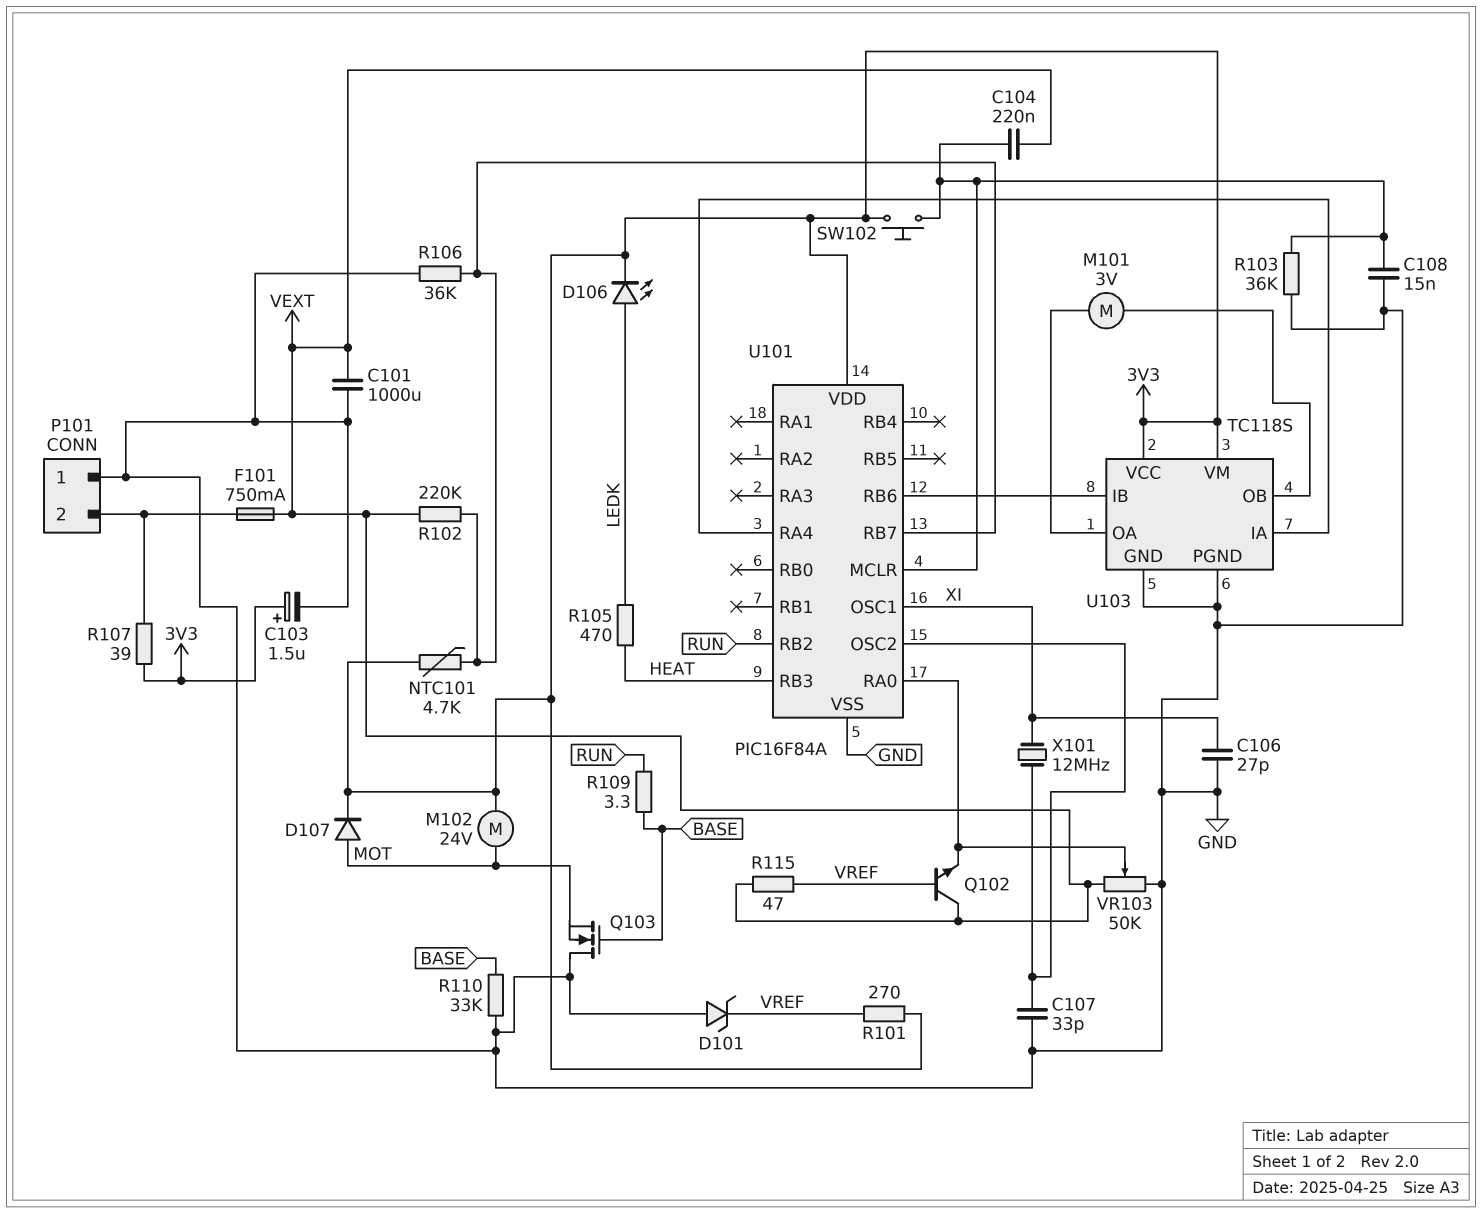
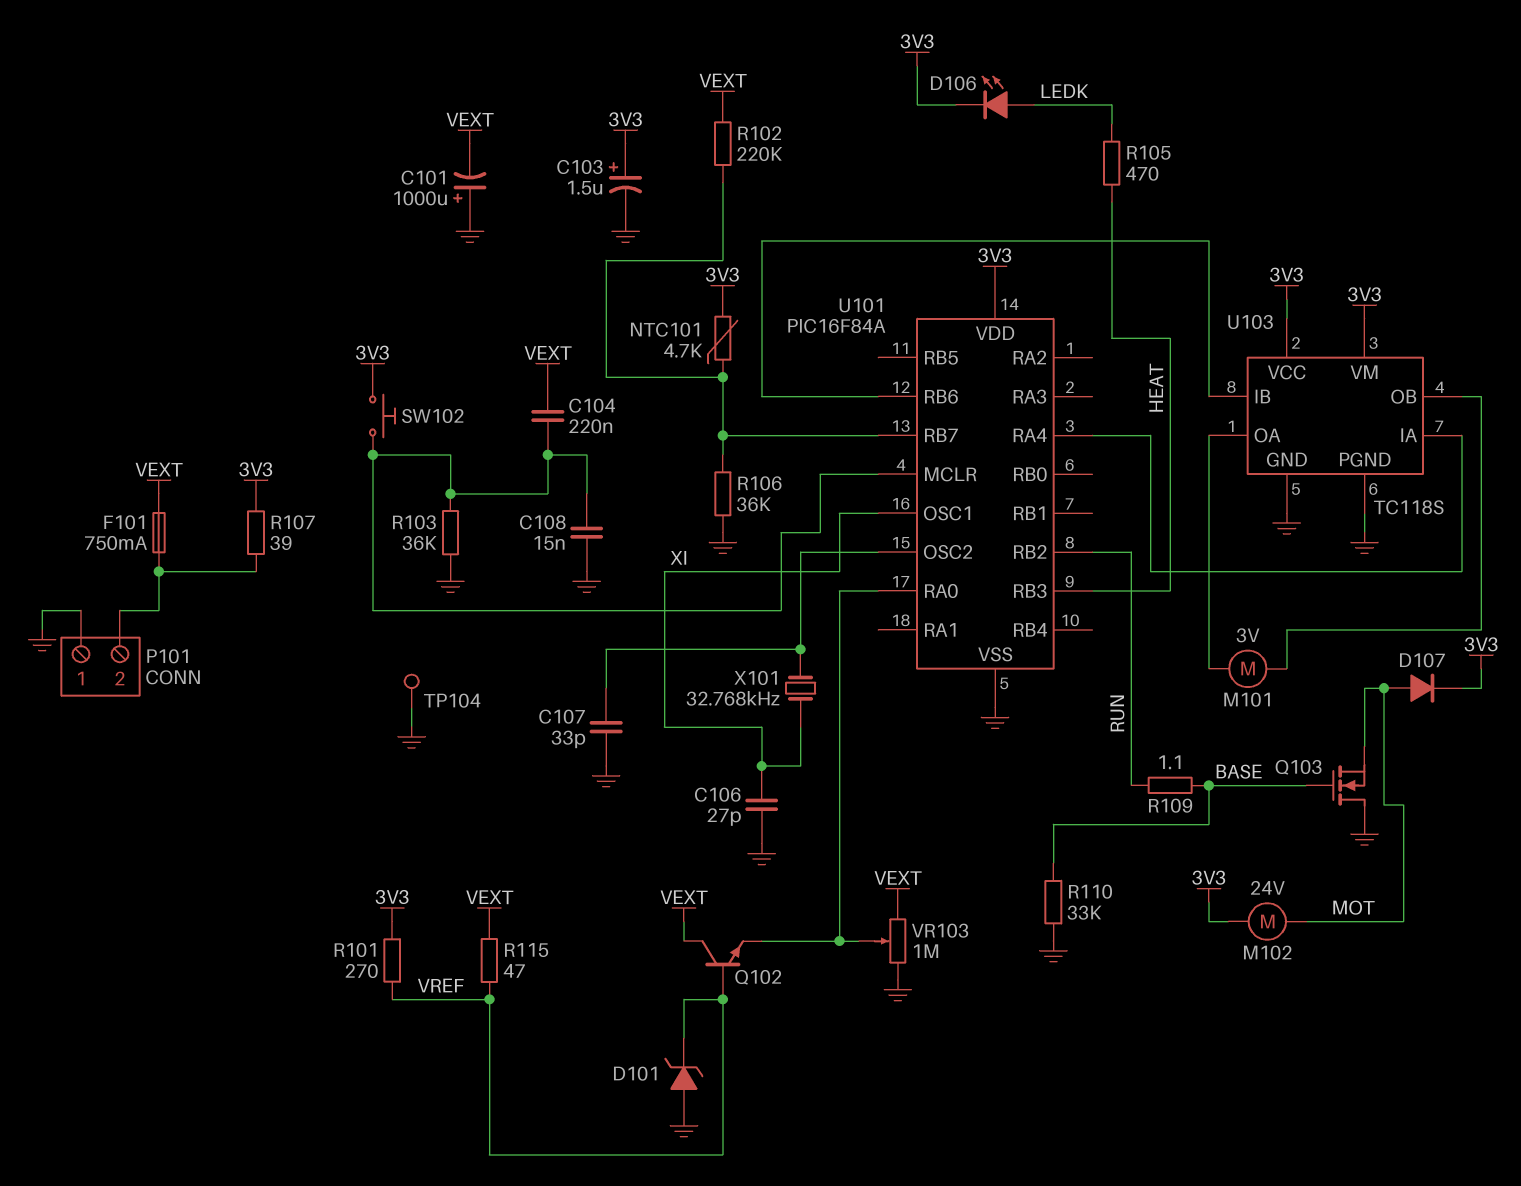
C101: 1000uF (GND, VEXT) -> 1000uF (plus GND, minus VEXT)
R109: 3.3 (BASE, RUN) -> 1.1 (BASE, RUN)
TP104: none -> test point (GND)
VR103: 50k (GND, VEXT, wiper U101/RA0) -> 1M (GND, VEXT, wiper U101/RA0)
X101: 12MHz (U101/OSC2, XI) -> 32.768kHz (U101/OSC2, XI)

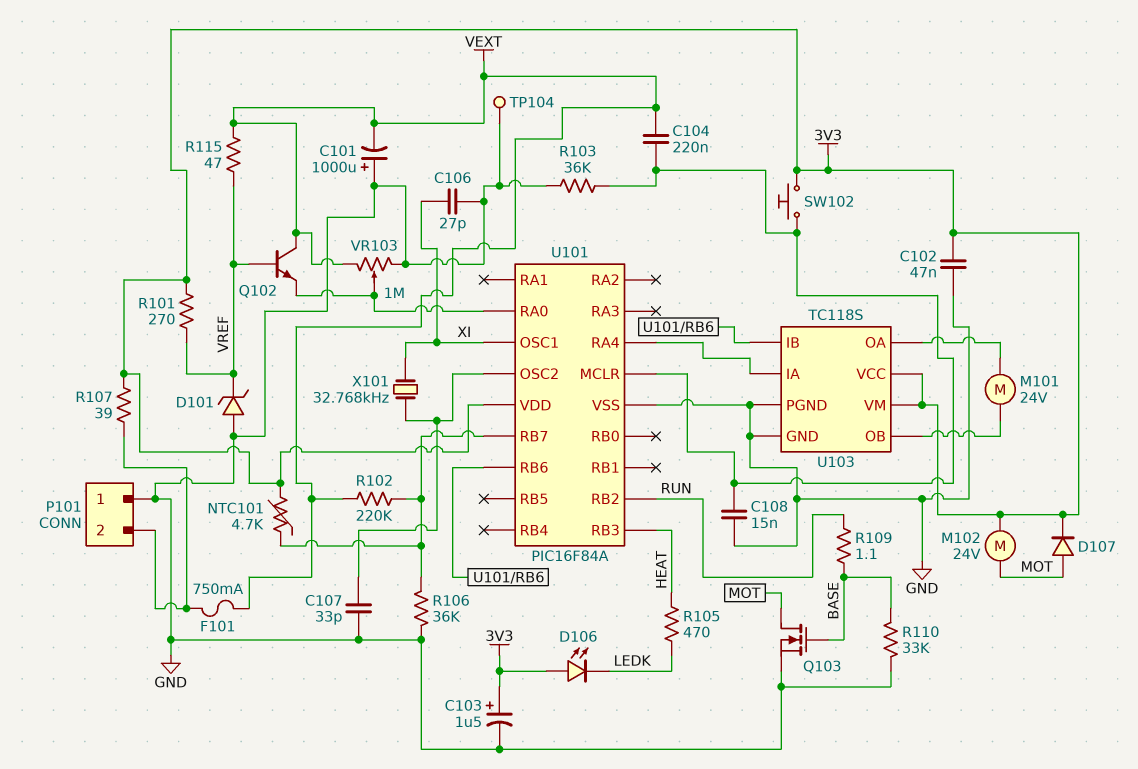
C102: none -> 47nF (3V3, GND)
D106: LED (A LEDK, K 3V3) -> LED (A 3V3, K LEDK)
M101: motor 3V (U103/OA, U103/OB) -> motor 24V (U103/OA, U103/OB)
Q103: NMOS (G BASE, D GND, S MOT) -> NMOS (G BASE, D MOT, S GND)

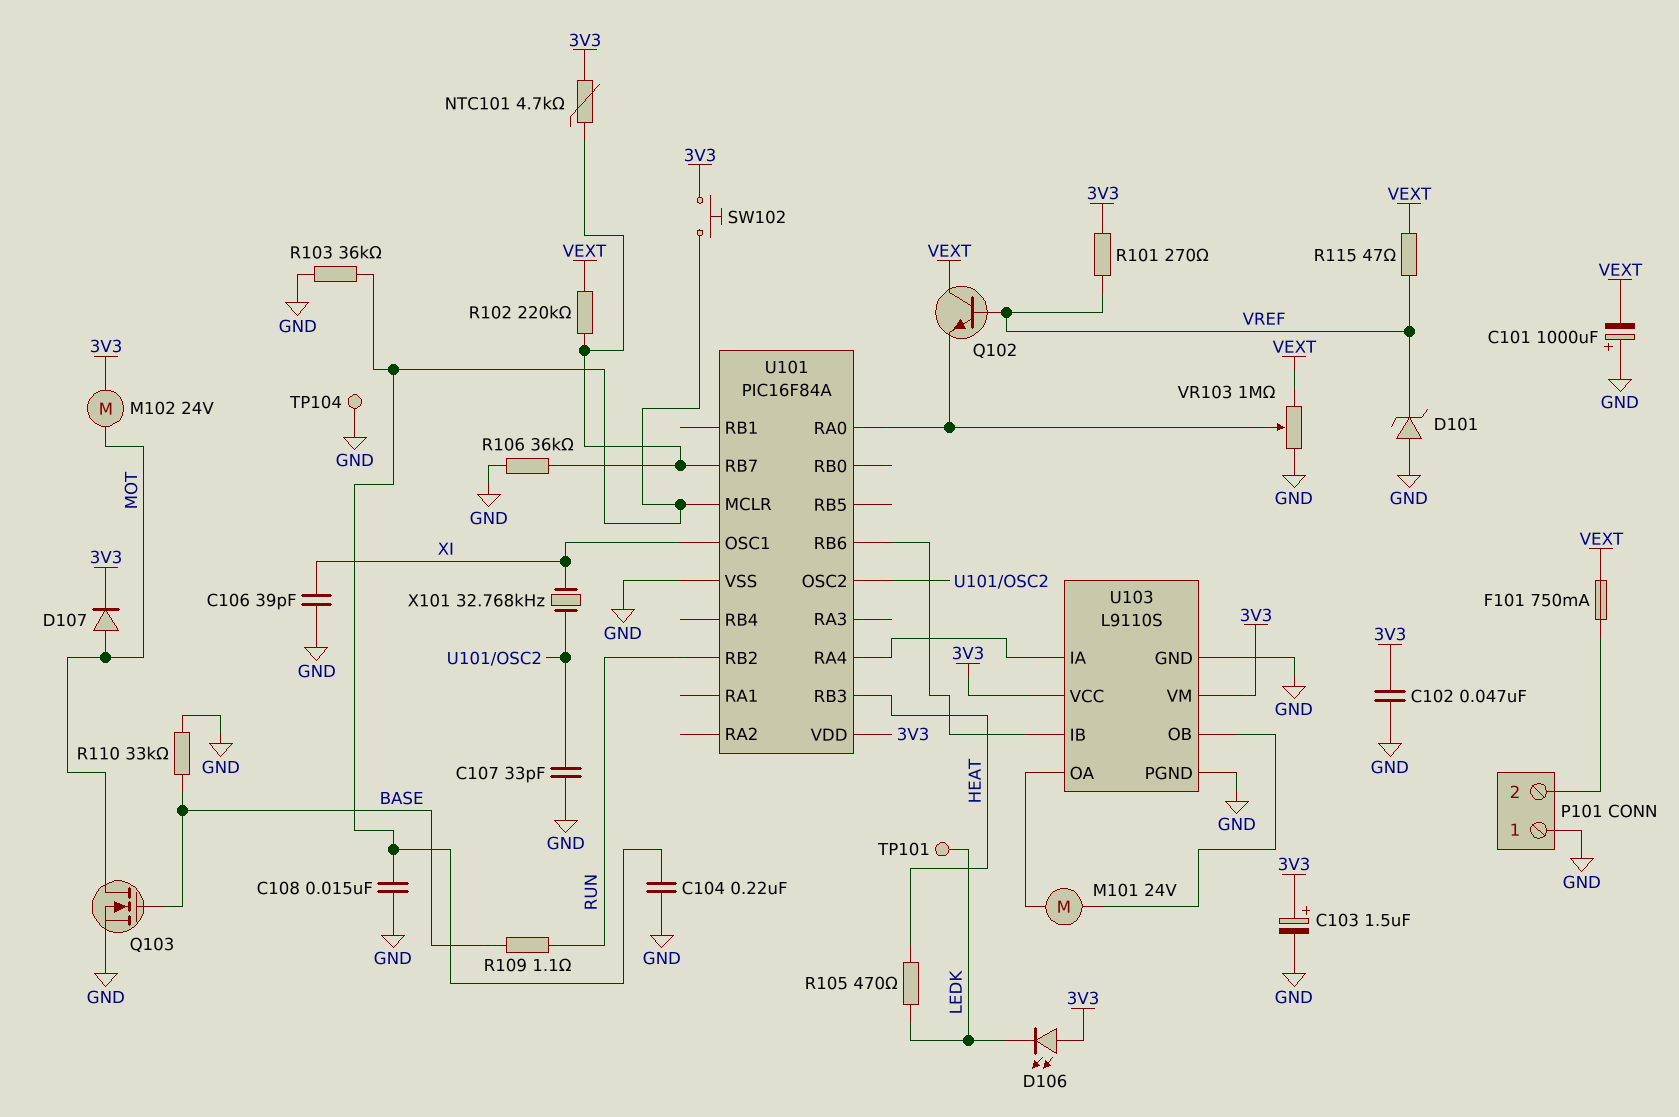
C104: 220nF (U101/MCLR, VEXT) -> 220nF (GND, U101/MCLR)
C106: 27pF (GND, XI) -> 39pF (GND, XI)
R107: 39 (3V3, P101/2) -> none
TP101: none -> test point (LEDK)
U103: TC118S -> L9110S

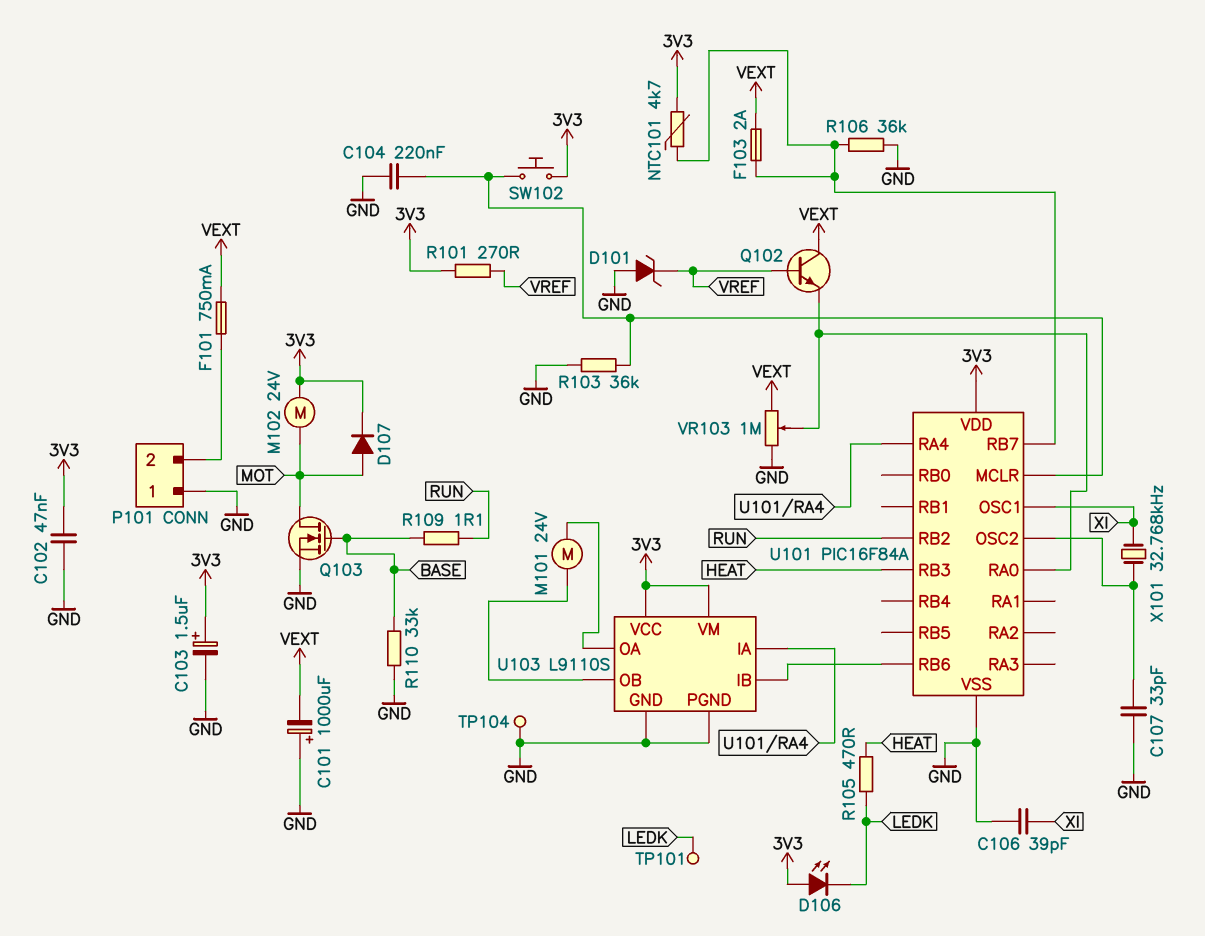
C108: 15nF (GND, U101/MCLR) -> none
F103: none -> 2A (U101/RB7, VEXT)
R102: 220k (U101/RB7, VEXT) -> none
R115: 47 (VEXT, VREF) -> none

